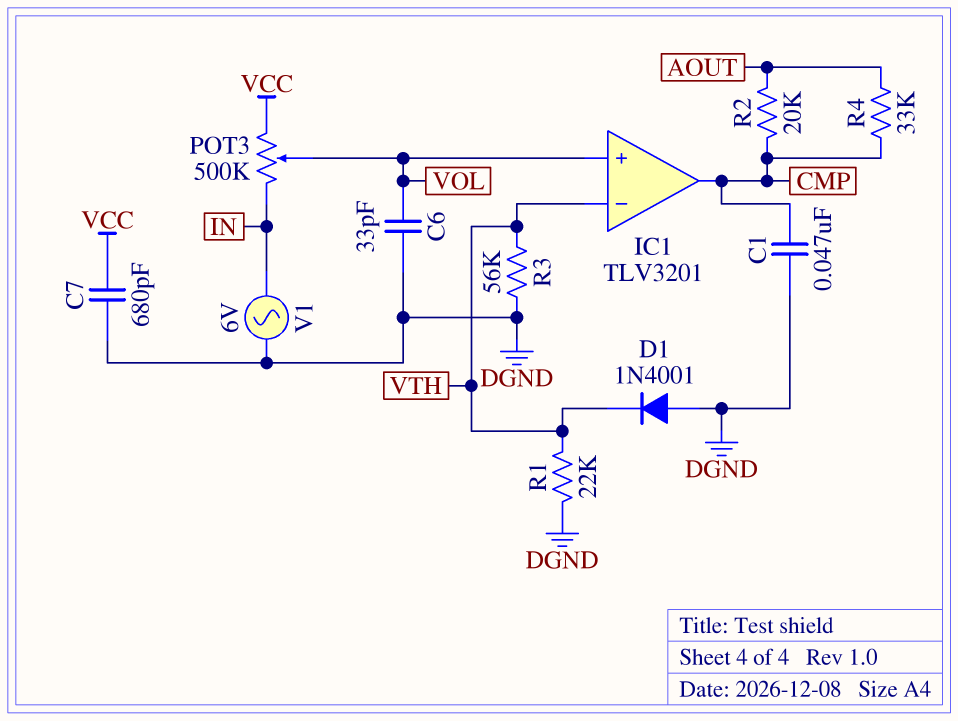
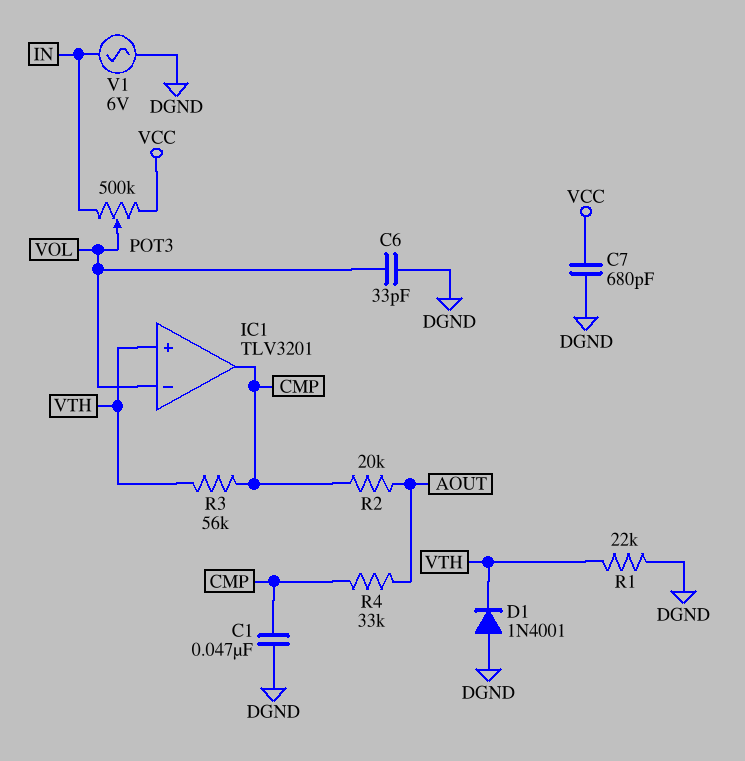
IC1 pin in+: VOL -> VTH
IC1 pin in-: VTH -> VOL
R3: 56k (DGND, VTH) -> 56k (CMP, VTH)

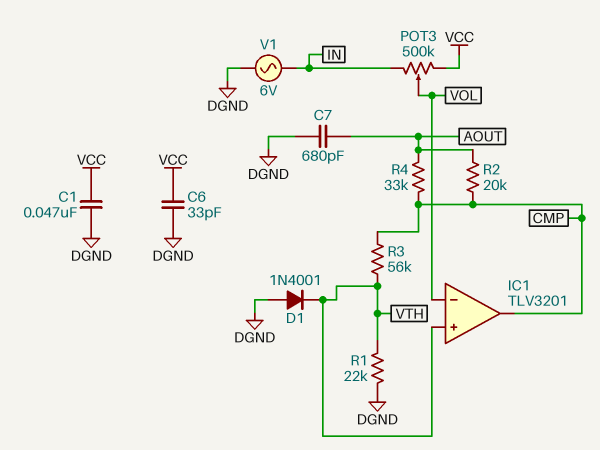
C1: 47nF (CMP, DGND) -> 47nF (DGND, VCC)
C6: 33pF (DGND, VOL) -> 33pF (DGND, VCC)
C7: 680pF (DGND, VCC) -> 680pF (AOUT, DGND)

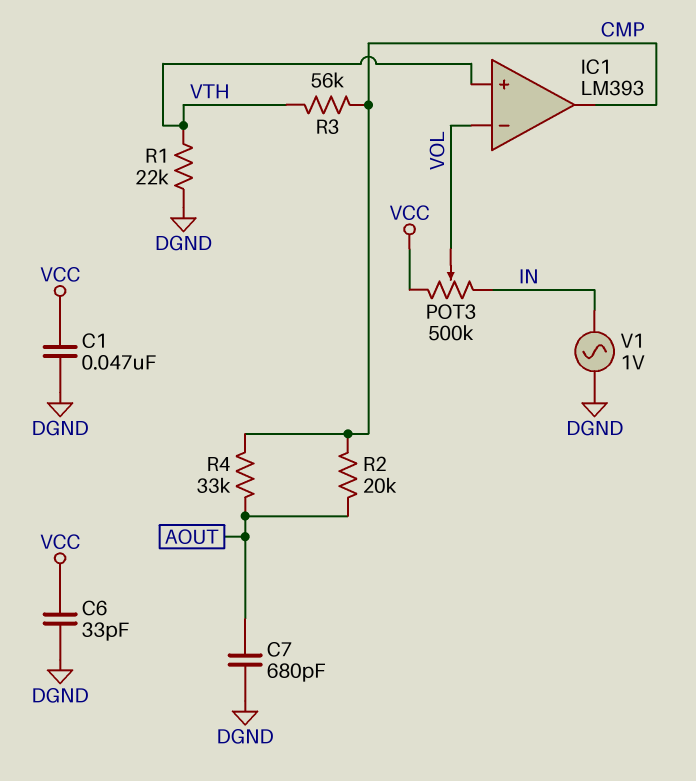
D1: diode 1N4001 (A DGND, K VTH) -> none
IC1: TLV3201 -> LM393
V1: AC 6V (DGND, IN) -> AC 1V (DGND, IN)

